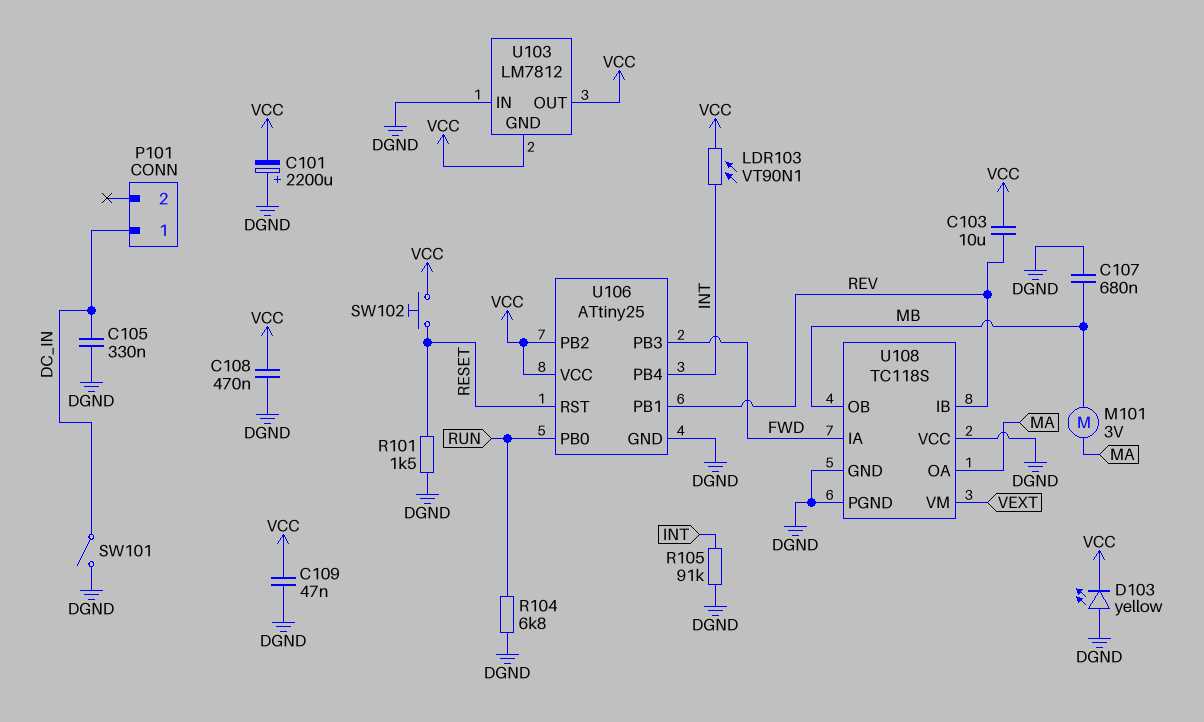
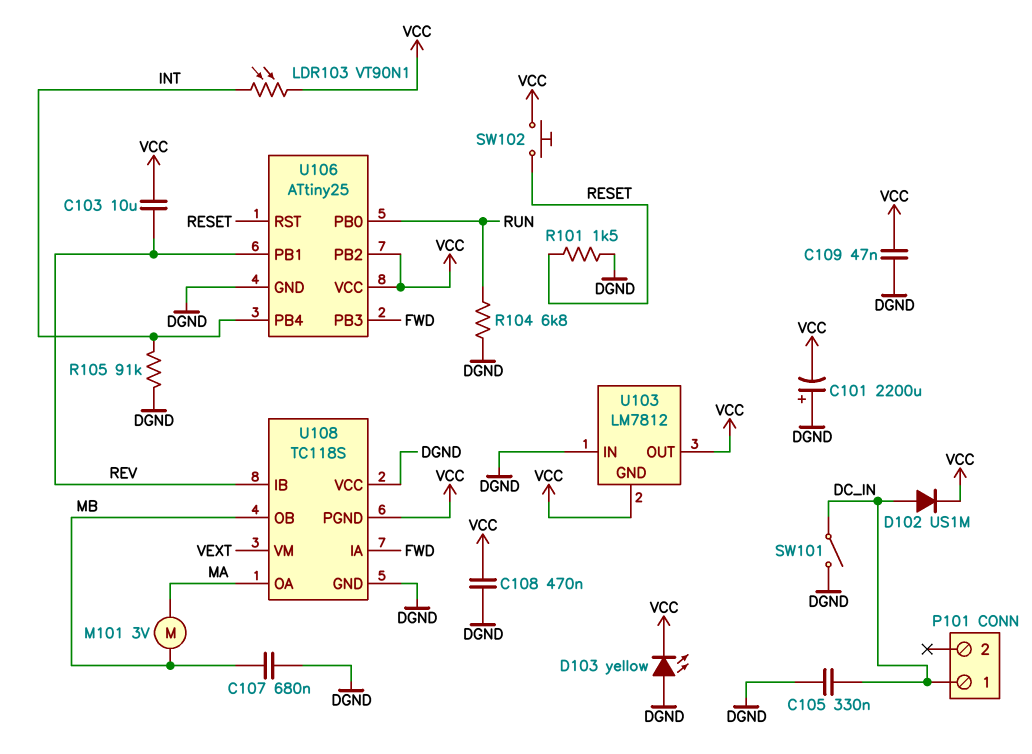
D102: none -> diode US1M (A DC_IN, K VCC)
U108 pin PGND: DGND -> VCC

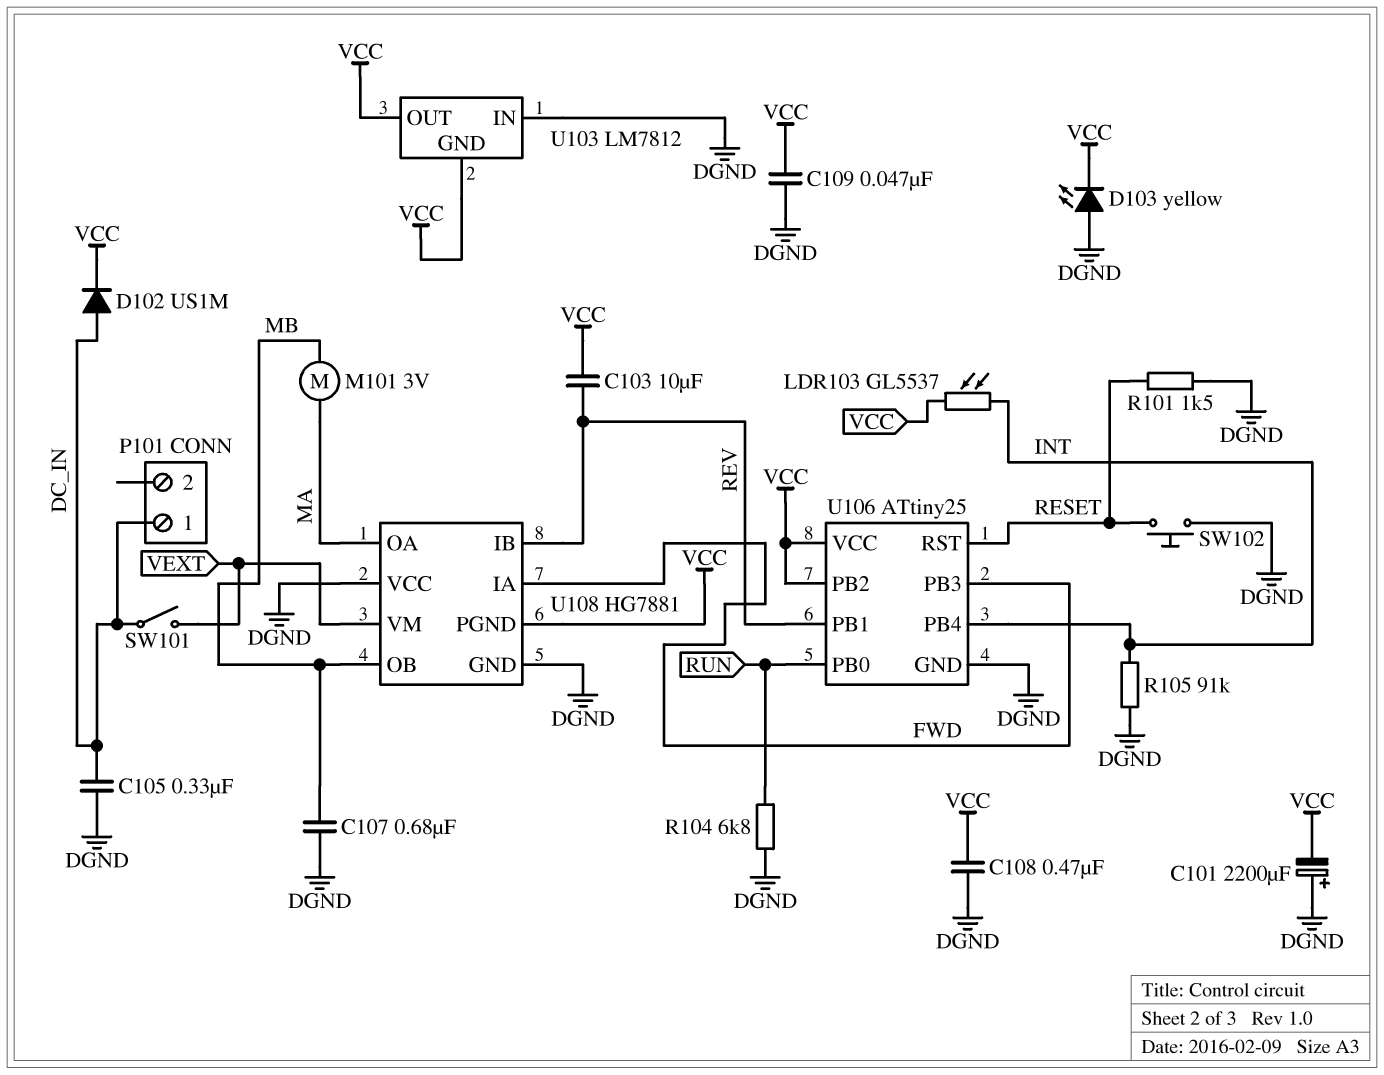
LDR103: VT90N1 (INT, VCC) -> GL5537 (INT, VCC)
SW101: switch (DC_IN, DGND) -> switch (DC_IN, VEXT)
SW102: button (RESET, VCC) -> button (DGND, RESET)
U108: TC118S -> HG7881

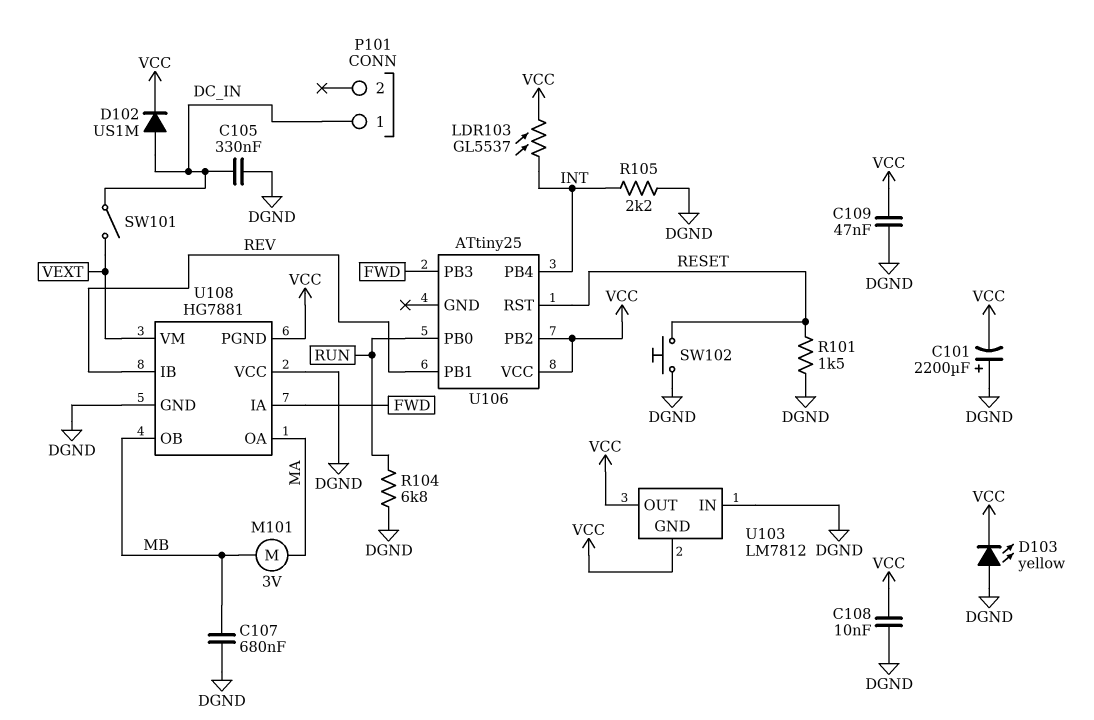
C103: 10uF (REV, VCC) -> none
C108: 470nF (DGND, VCC) -> 10nF (DGND, VCC)
R105: 91k (DGND, INT) -> 2.2k (DGND, INT)
U106 pin GND: DGND -> none

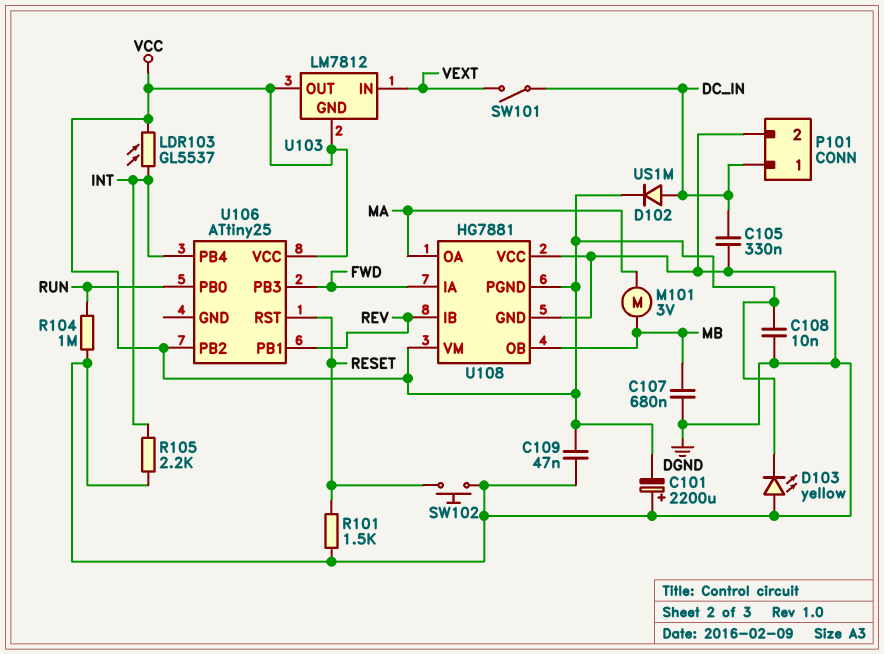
P101 pin 2: none -> DGND
R104: 6.8k (DGND, RUN) -> 1M (DGND, RUN)
U103 pin IN: DGND -> VEXT
U108 pin VM: VEXT -> VCC

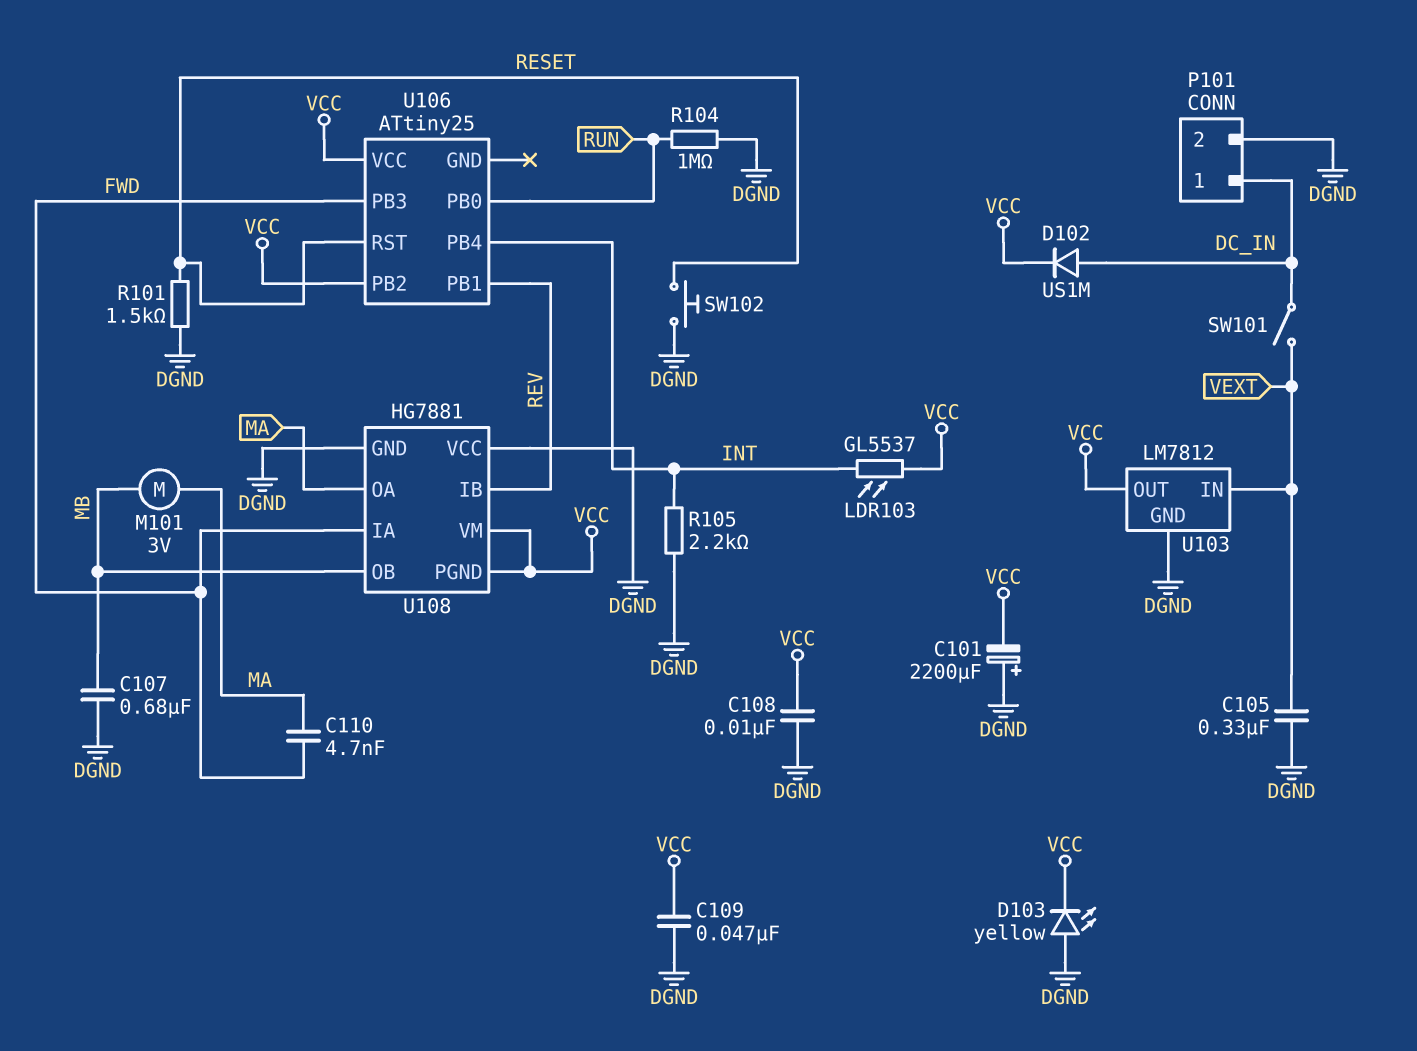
C105: 330nF (DC_IN, DGND) -> 330nF (DGND, VEXT)
C110: none -> 4.7nF (FWD, MA)
U103 pin GND: VCC -> DGND

